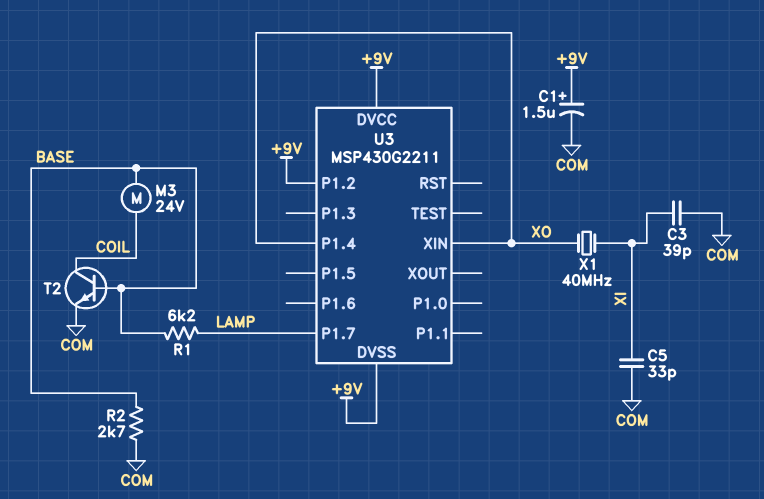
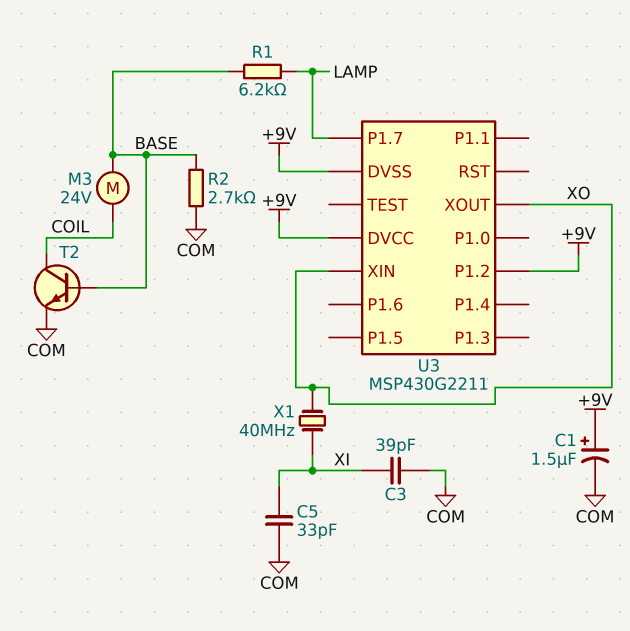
U3 pin P1.4: XO -> none
U3 pin XOUT: none -> XO

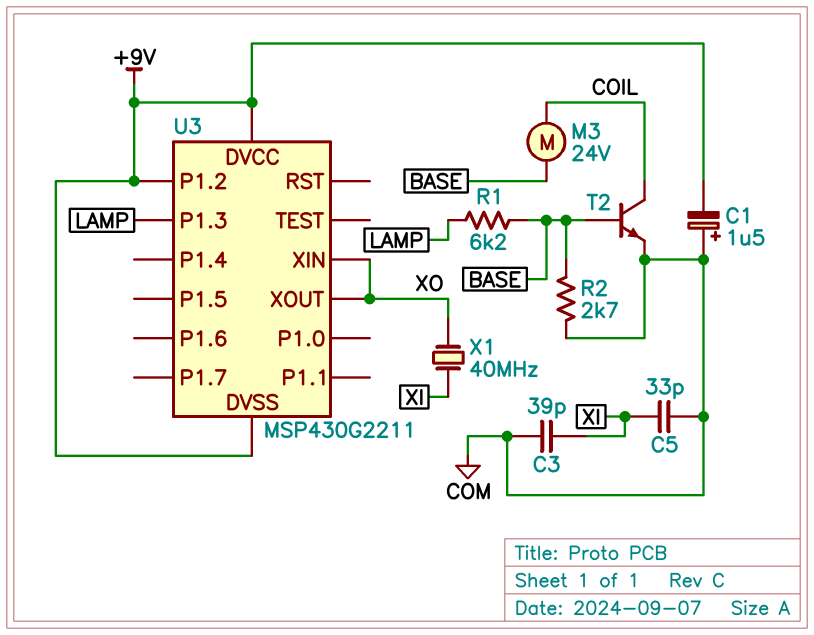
C1: 1.5uF (plus +9V, minus COM) -> 1.5uF (plus COM, minus +9V)
U3 pin P1.3: none -> LAMP
U3 pin P1.7: LAMP -> none

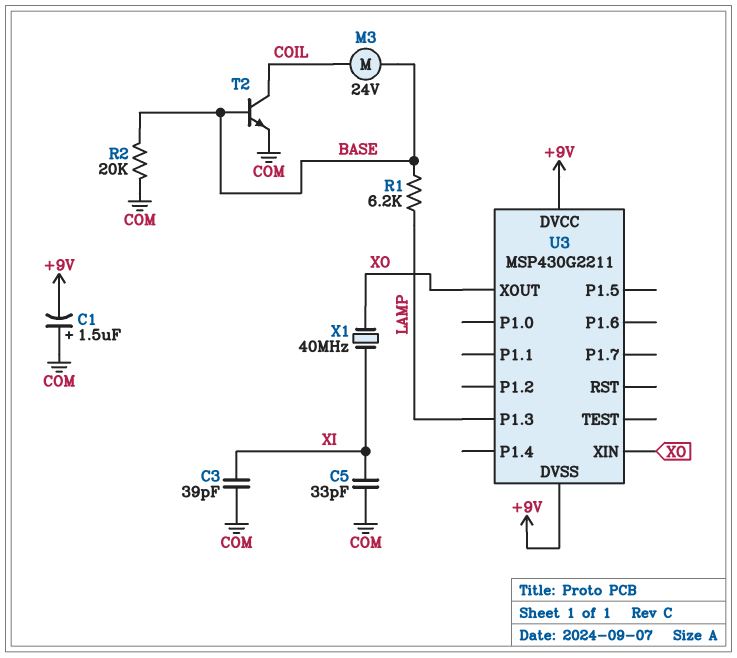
R2: 2.7k (BASE, COM) -> 20k (BASE, COM)
U3 pin P1.2: +9V -> none

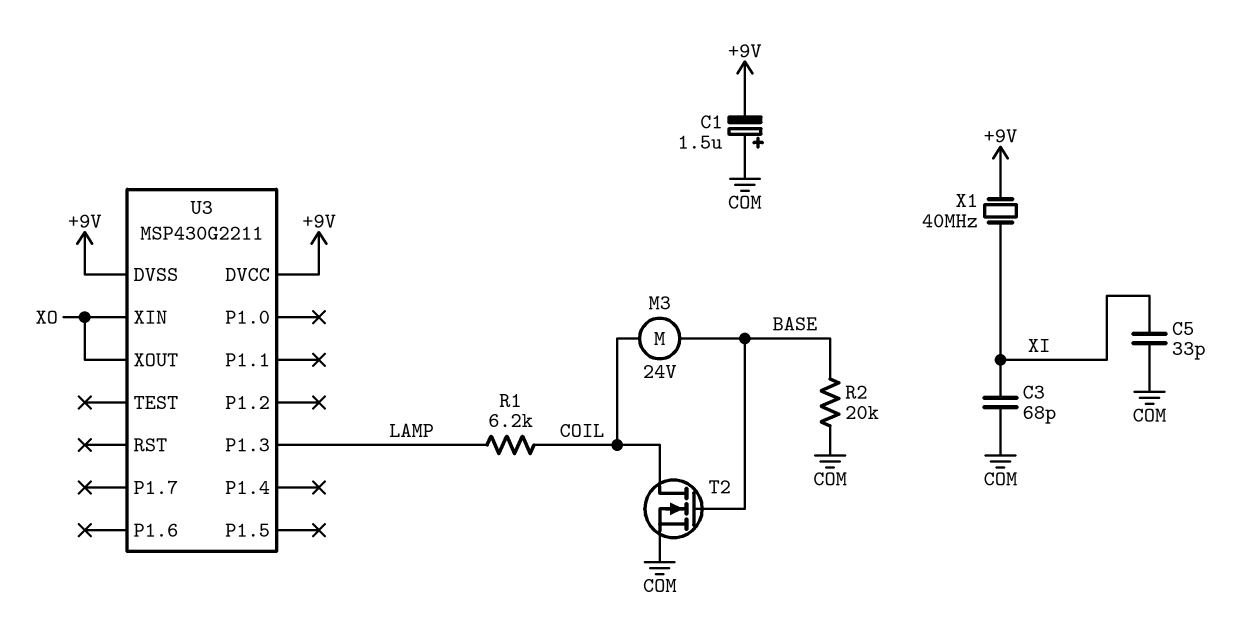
C3: 39pF (COM, XI) -> 68pF (COM, XI)
R1: 6.2k (BASE, LAMP) -> 6.2k (COIL, LAMP)
T2: NPN (B BASE, C COIL, E COM) -> NMOS (G BASE, D COIL, S COM)
X1: 40MHz (XI, XO) -> 40MHz (+9V, XI)

